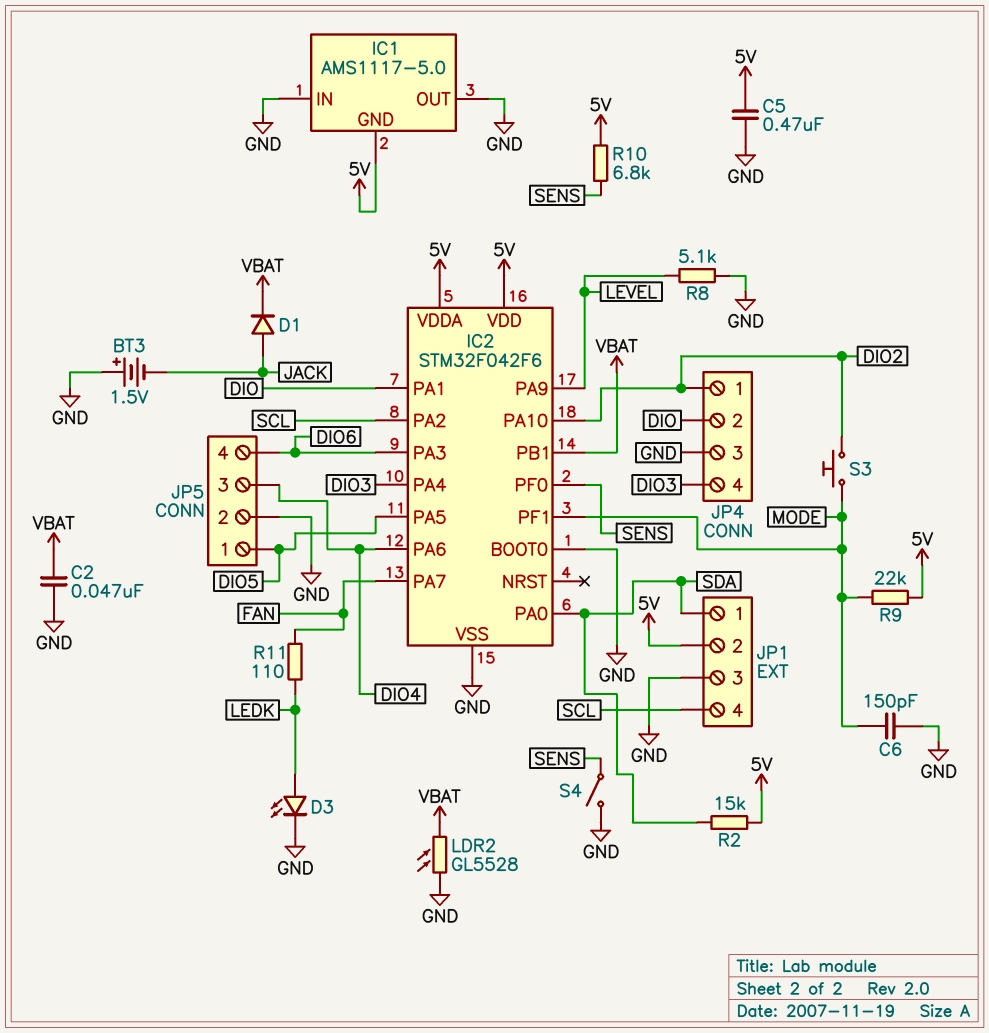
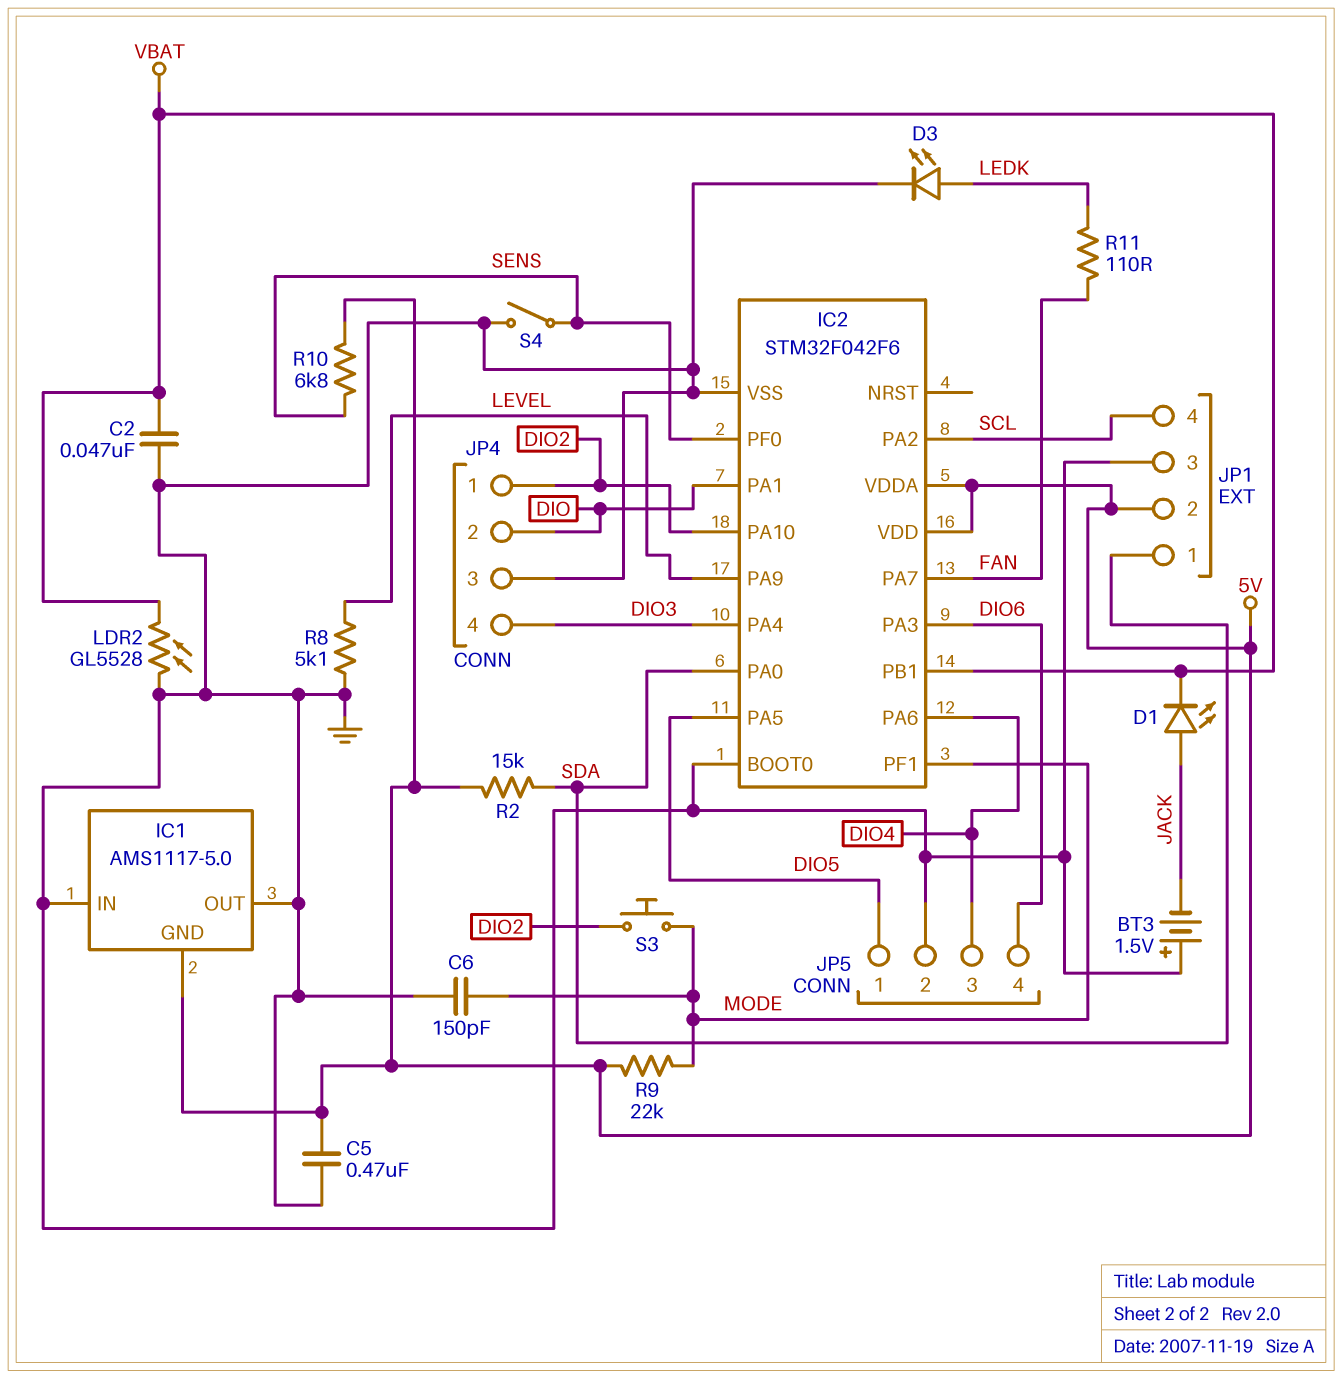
D1: diode (A JACK, K VBAT) -> LED (A JACK, K VBAT)

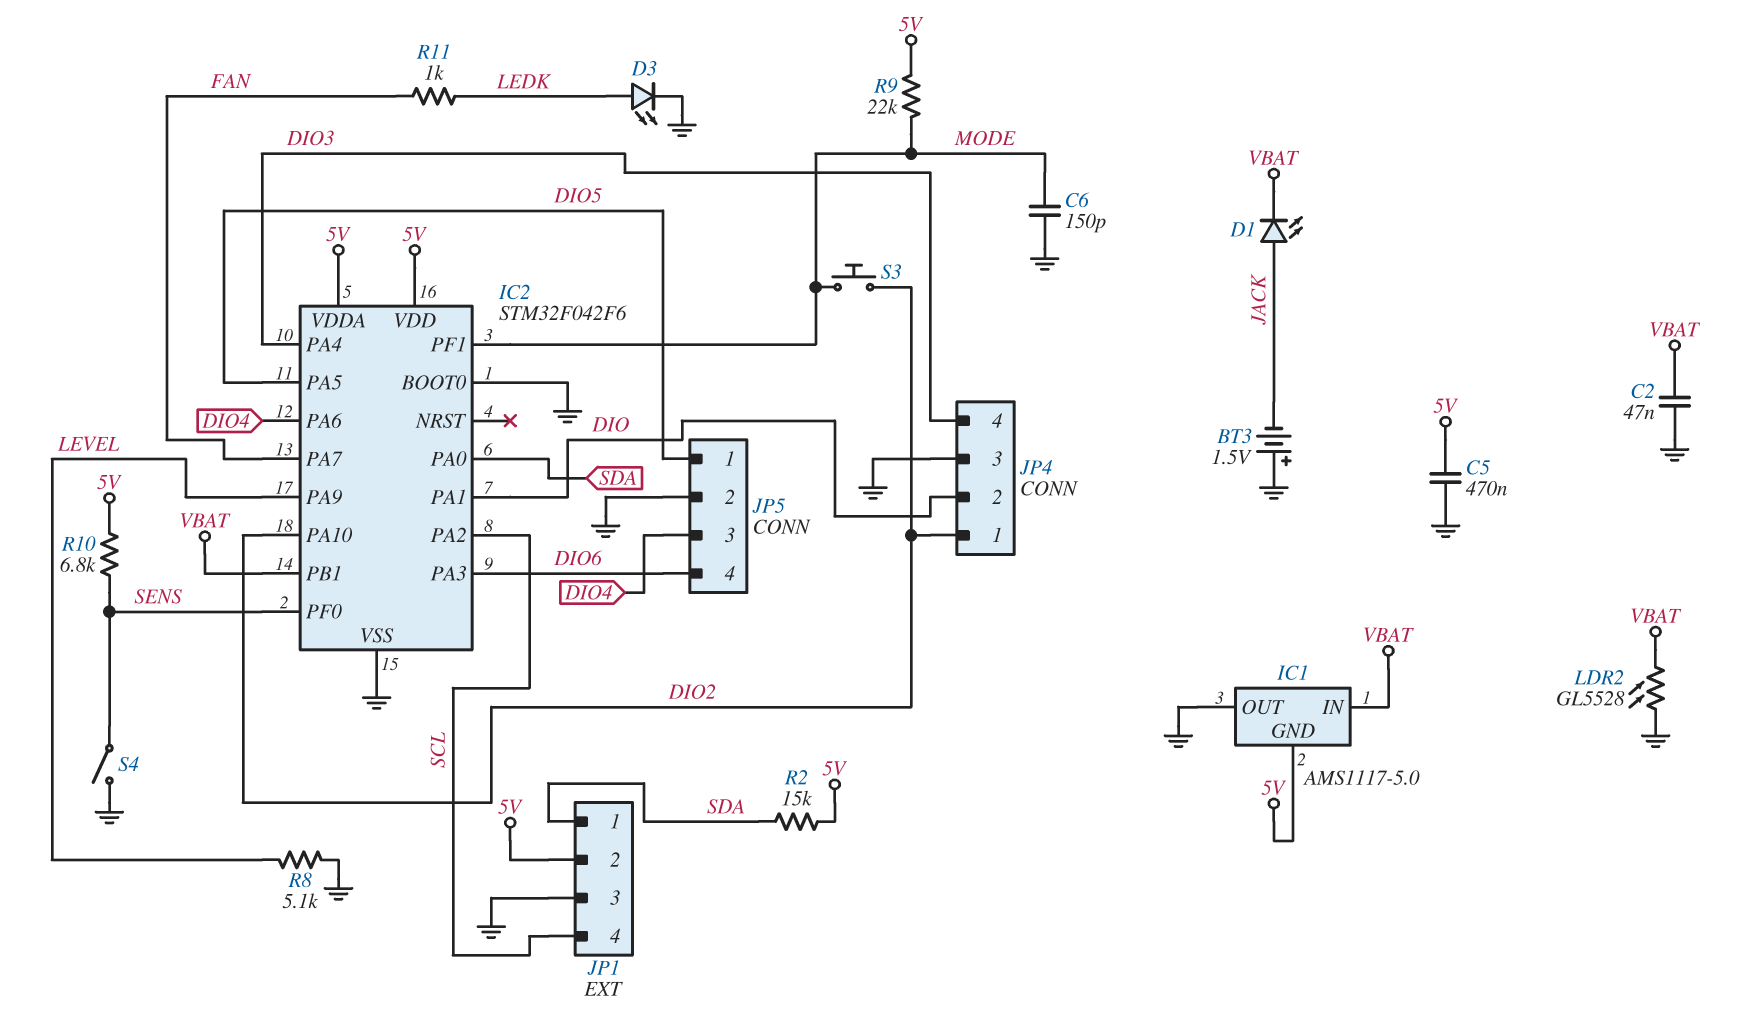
IC1 pin IN: GND -> VBAT
R11: 110 (FAN, LEDK) -> 1k (FAN, LEDK)

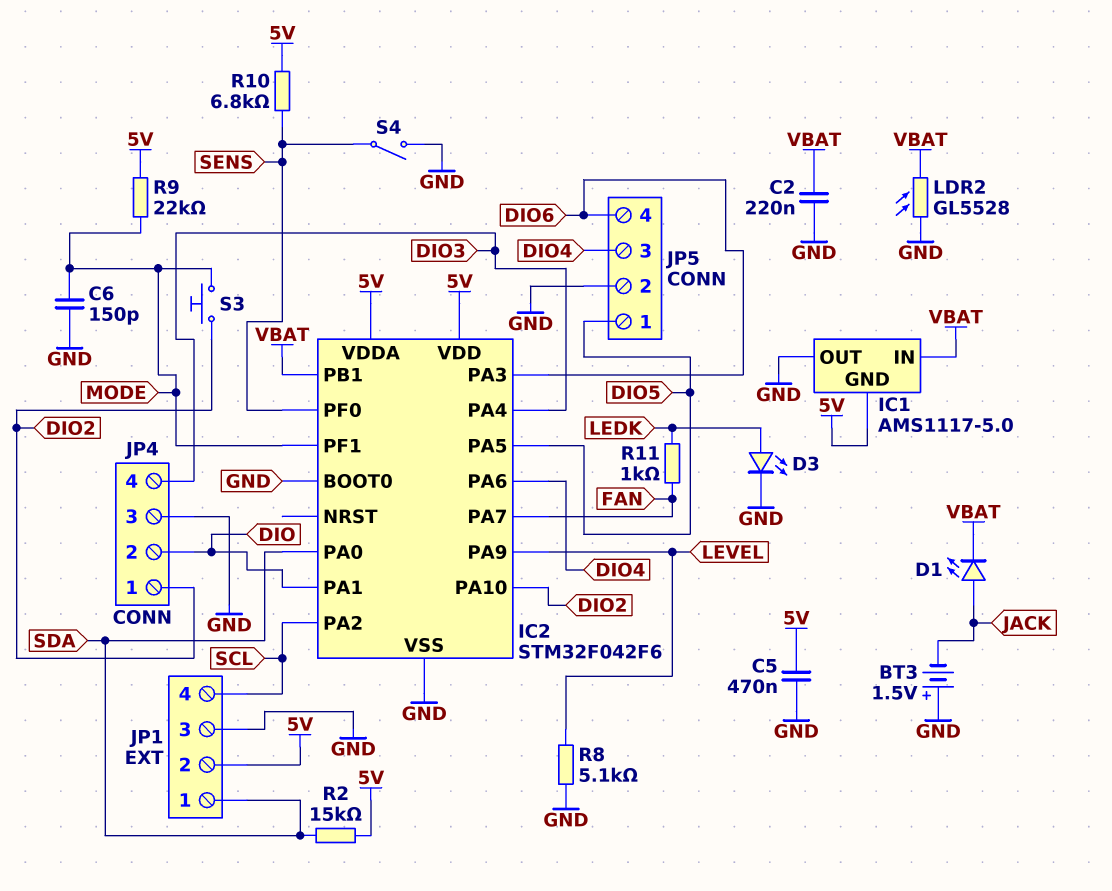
C2: 47nF (GND, VBAT) -> 220nF (GND, VBAT)

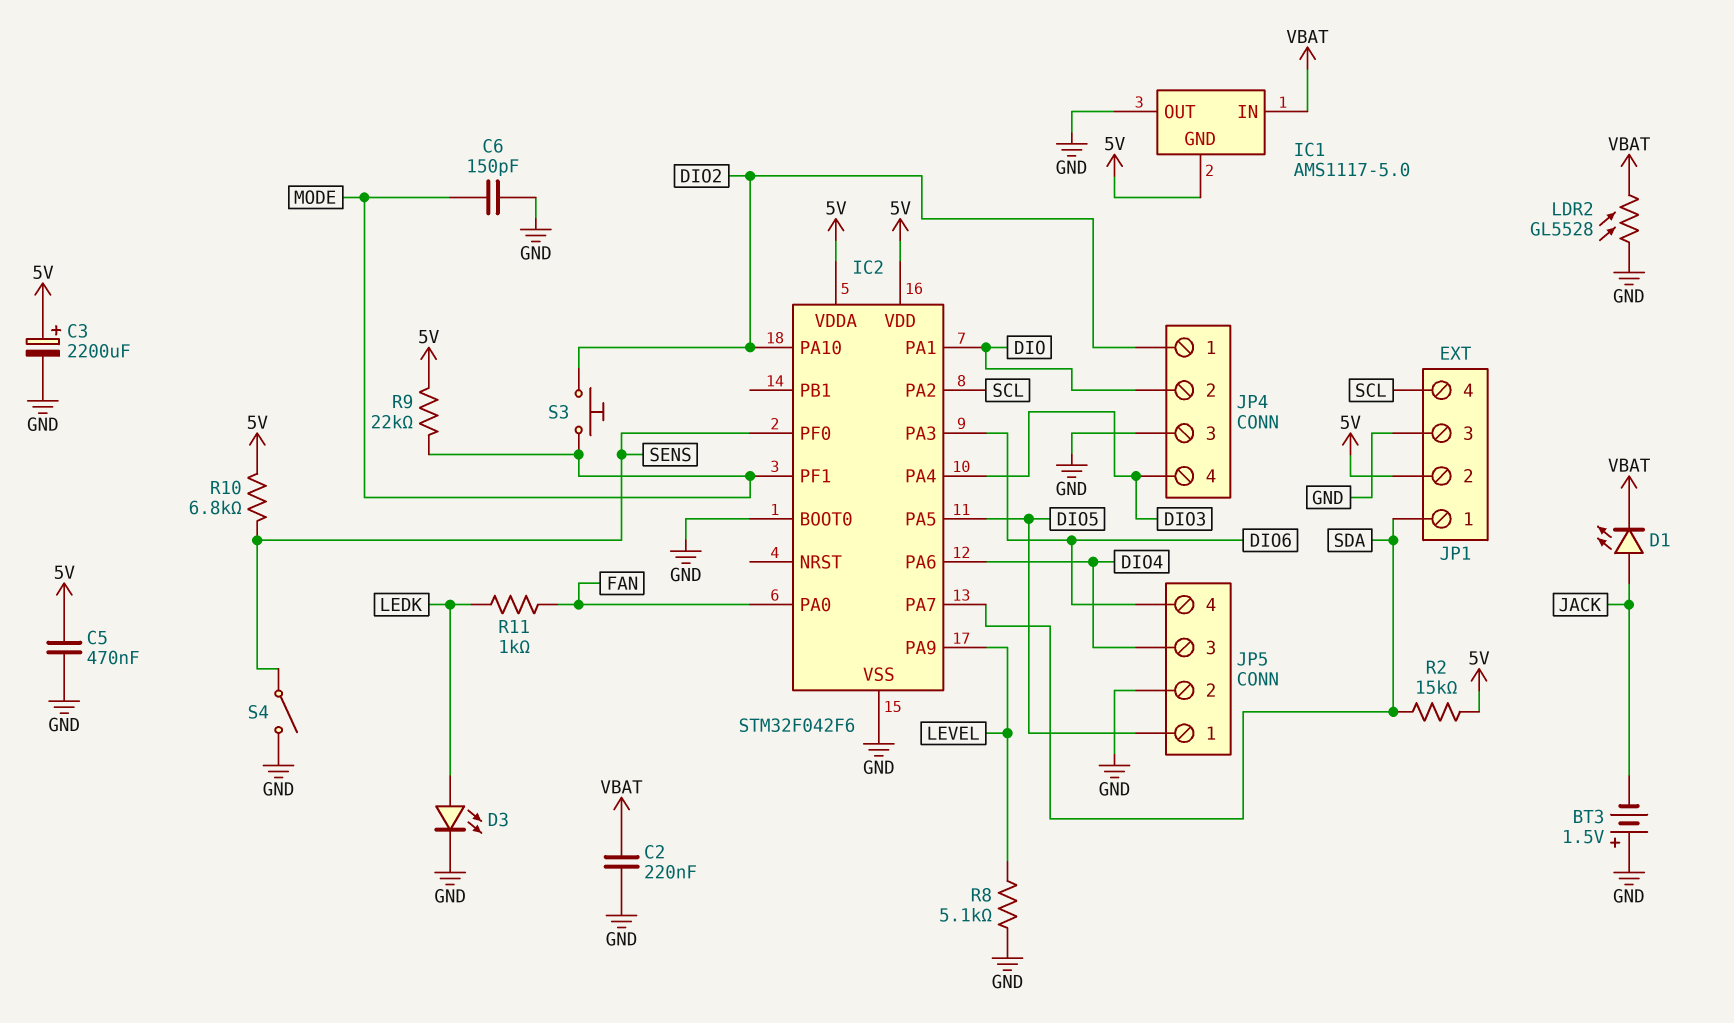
C3: none -> 2200uF (plus 5V, minus GND)
IC2 pin PA0: SDA -> FAN
IC2 pin PA7: FAN -> SDA
IC2 pin PB1: VBAT -> none

